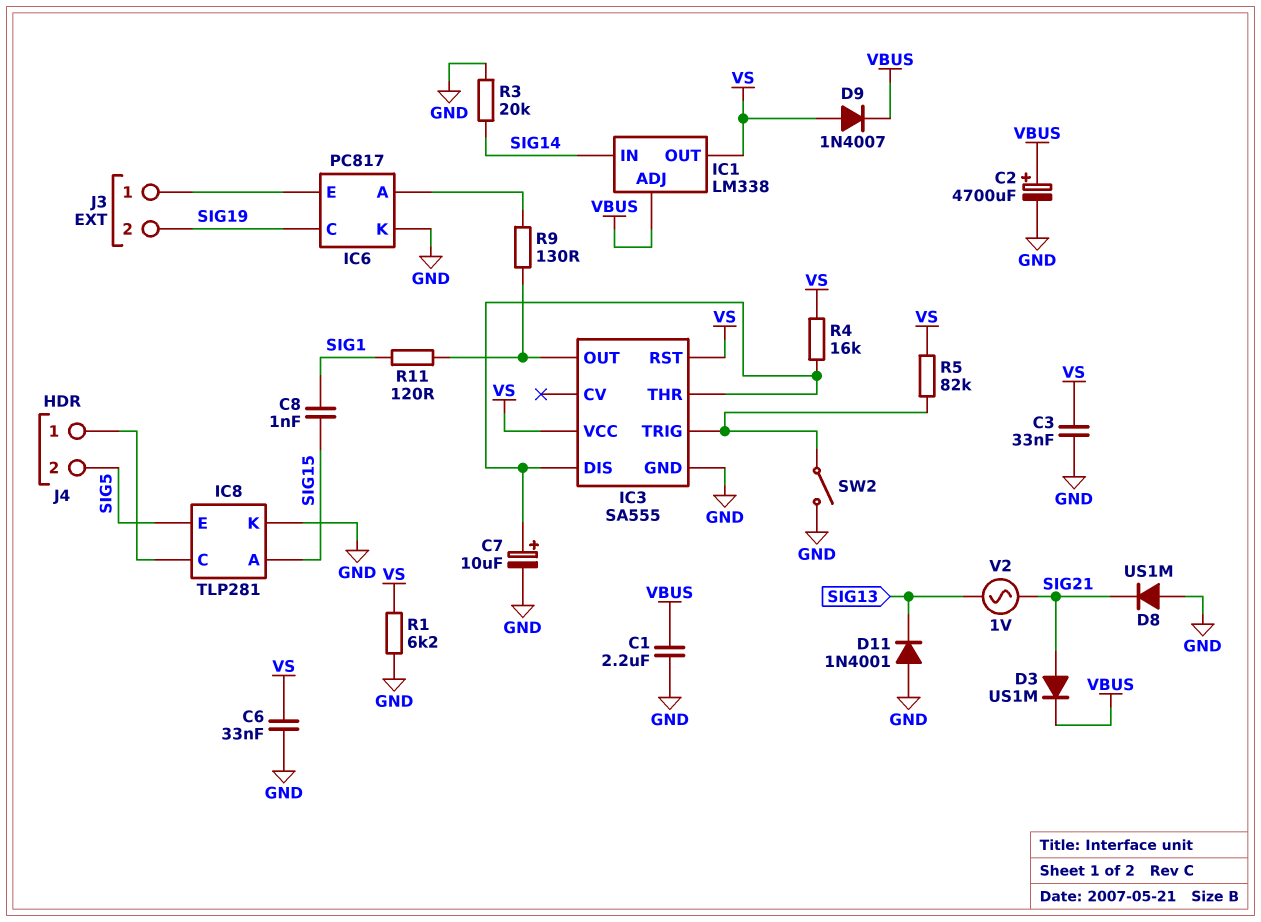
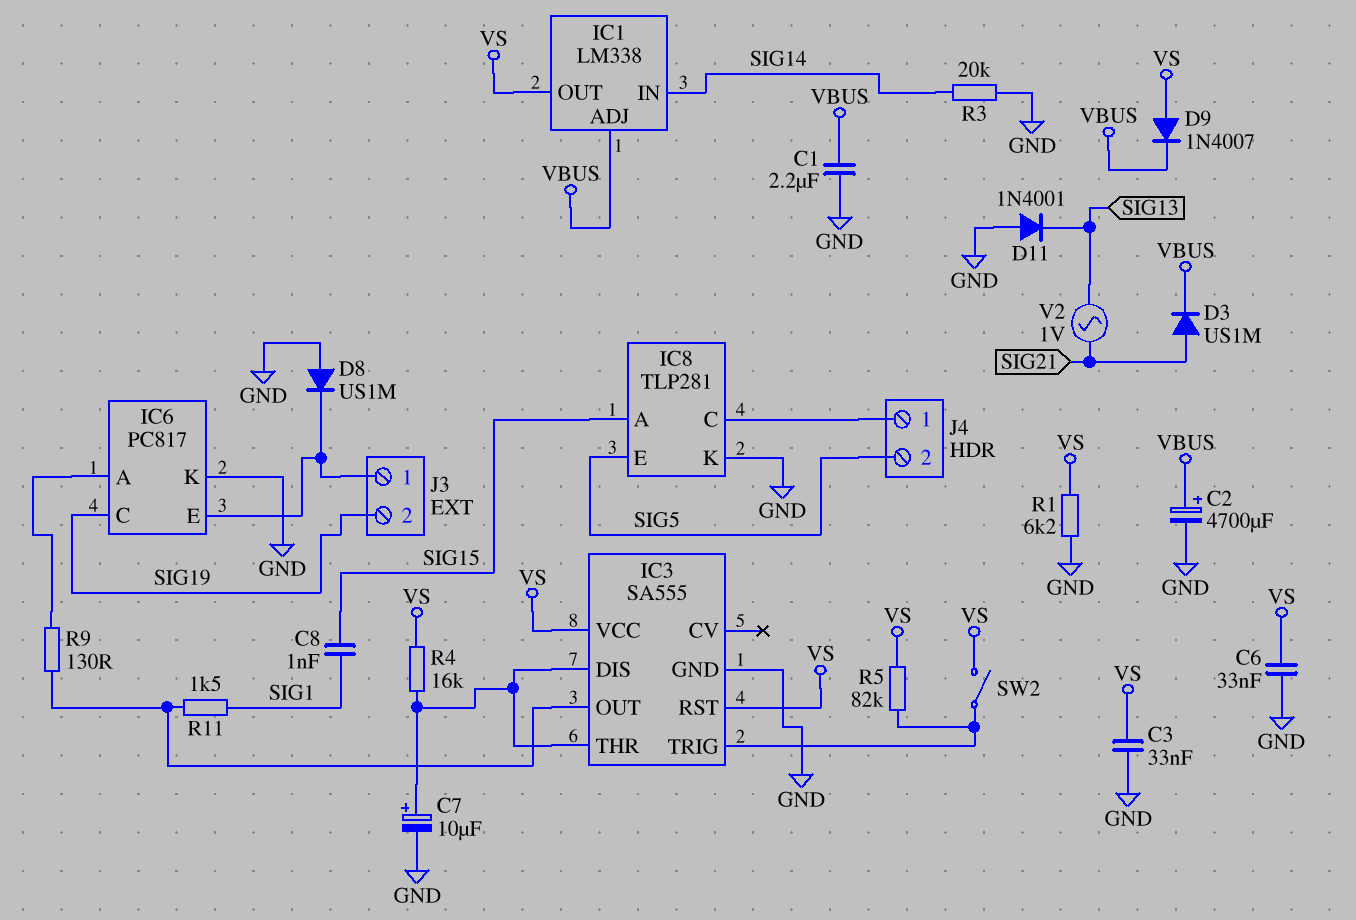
D8: diode US1M (A GND, K SIG21) -> diode US1M (A GND, K IC6/E)
R11: 120 (IC3/OUT, SIG1) -> 1.5k (IC3/OUT, SIG1)
SW2: switch (GND, IC3/TRIG) -> switch (IC3/TRIG, VS)

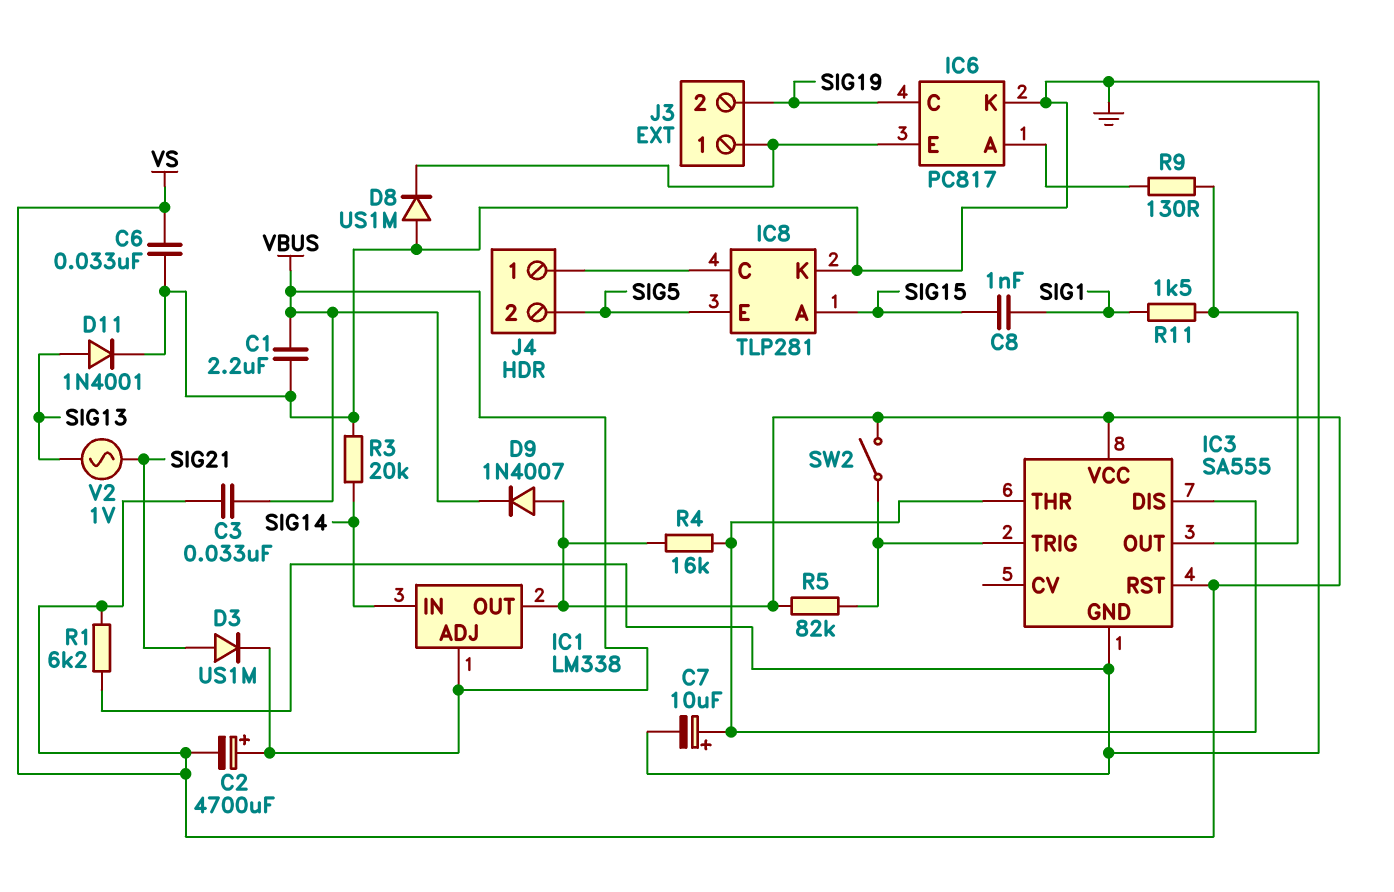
C2: 4700uF (plus VBUS, minus GND) -> 4700uF (plus VBUS, minus VS)
C3: 33nF (GND, VS) -> 33nF (VBUS, VS)
D11: diode 1N4001 (A GND, K SIG13) -> diode 1N4001 (A SIG13, K GND)

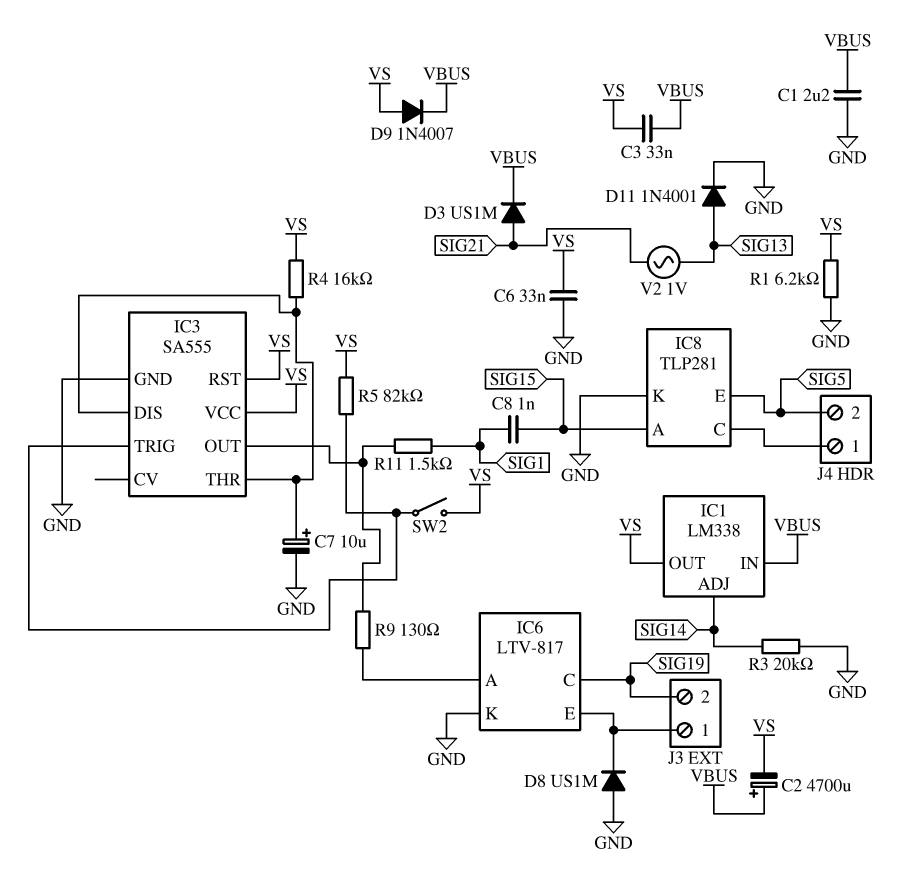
IC1 pin ADJ: VBUS -> SIG14
IC1 pin IN: SIG14 -> VBUS
IC6: PC817 -> LTV-817

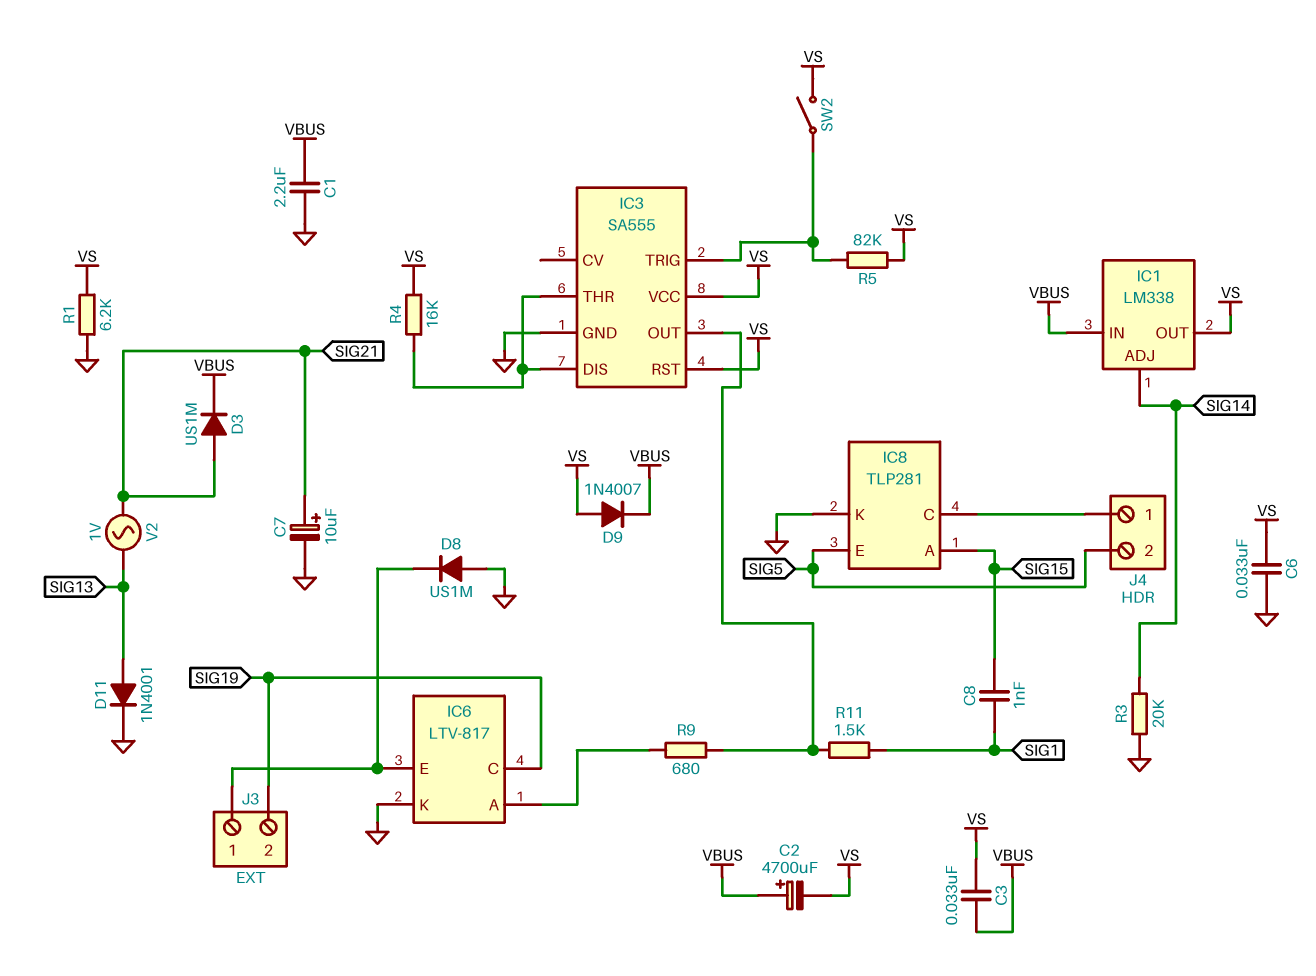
C7: 10uF (plus IC3/DIS, minus GND) -> 10uF (plus SIG21, minus GND)
R9: 130 (IC3/OUT, IC6/A) -> 680 (IC3/OUT, IC6/A)

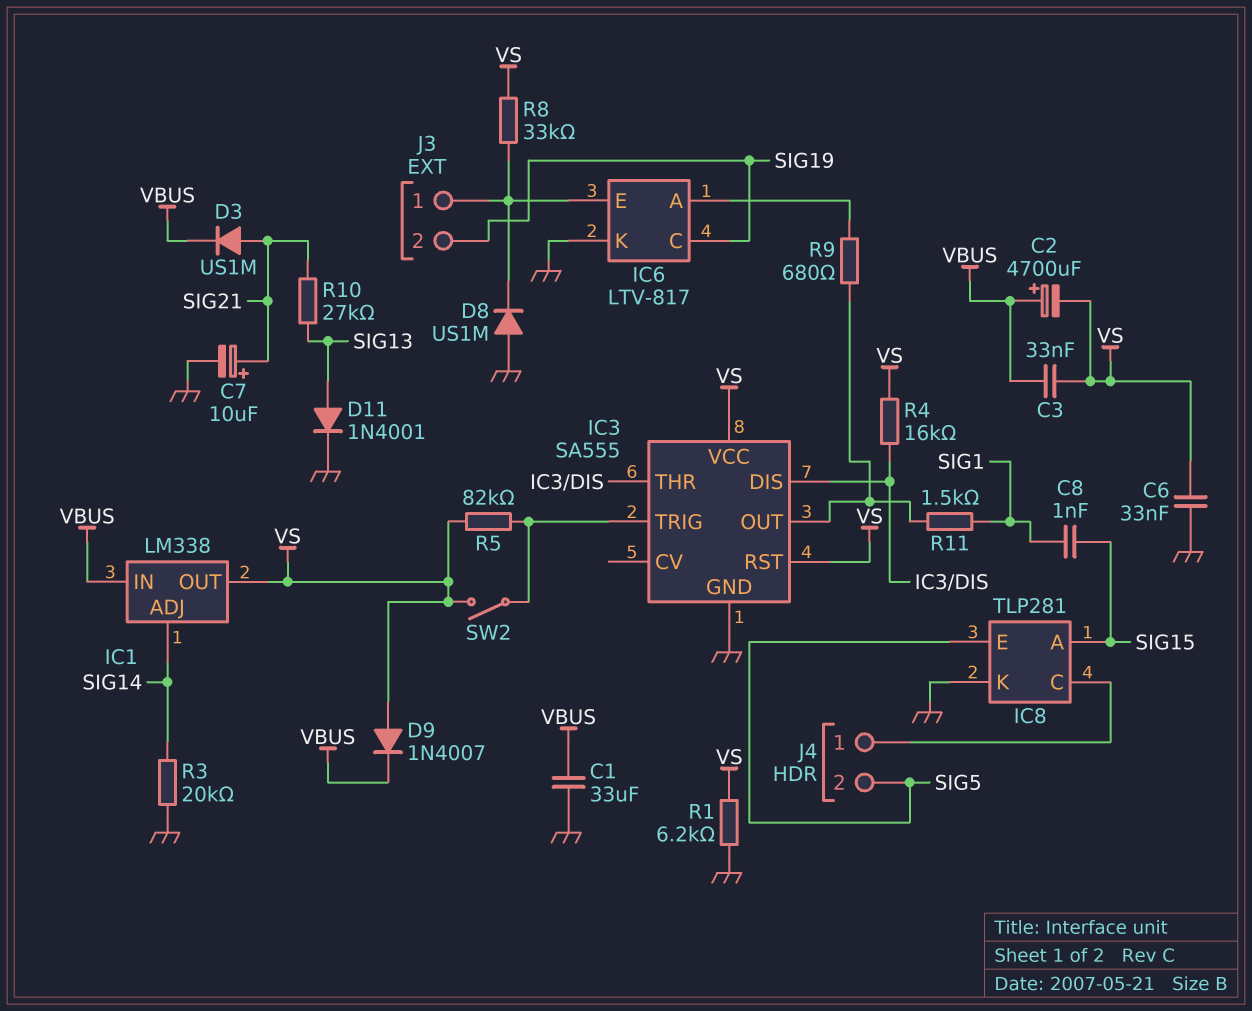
C1: 2.2uF (GND, VBUS) -> 33uF (GND, VBUS)
R8: none -> 33k (IC6/E, VS)
R10: none -> 27k (SIG13, SIG21)
V2: AC 1V (SIG13, SIG21) -> none

